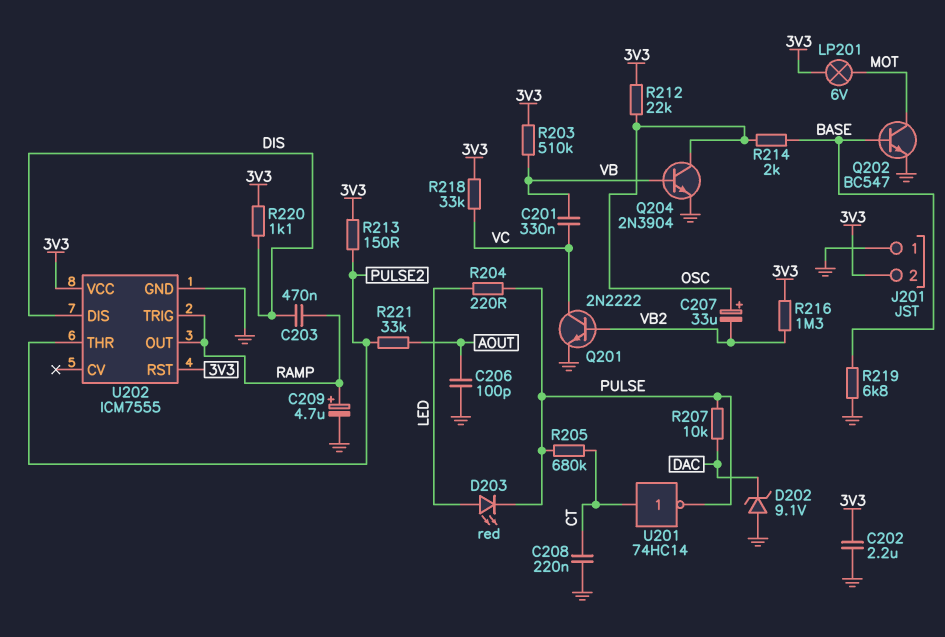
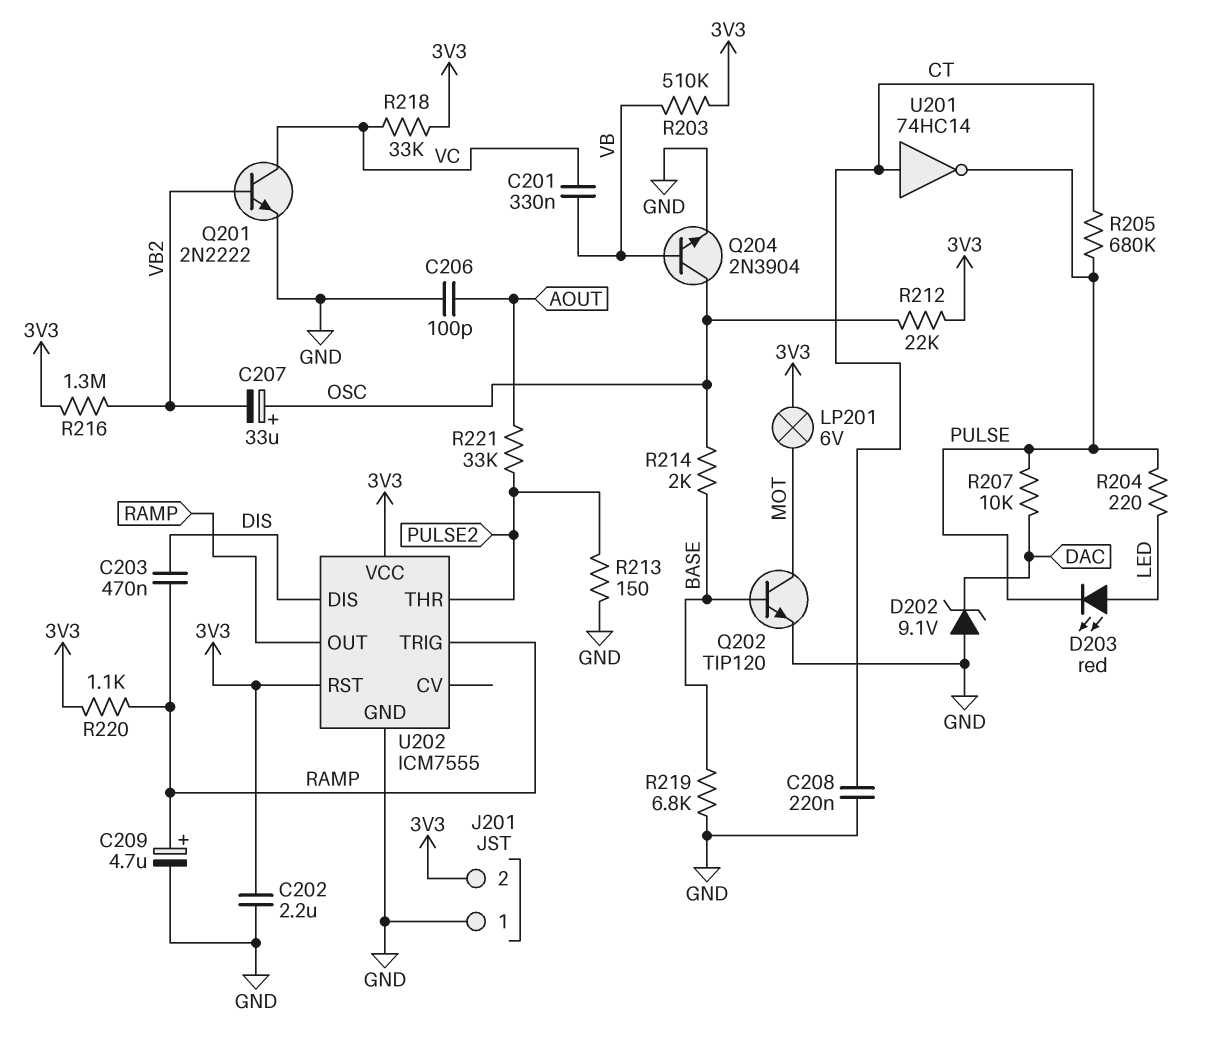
Q202: NPN BC547 (B BASE, C MOT, E GND) -> NPN TIP120 (B BASE, C MOT, E GND)
R213: 150 (3V3, PULSE2) -> 150 (GND, PULSE2)
R220: 1.1k (3V3, DIS) -> 1.1k (3V3, RAMP)

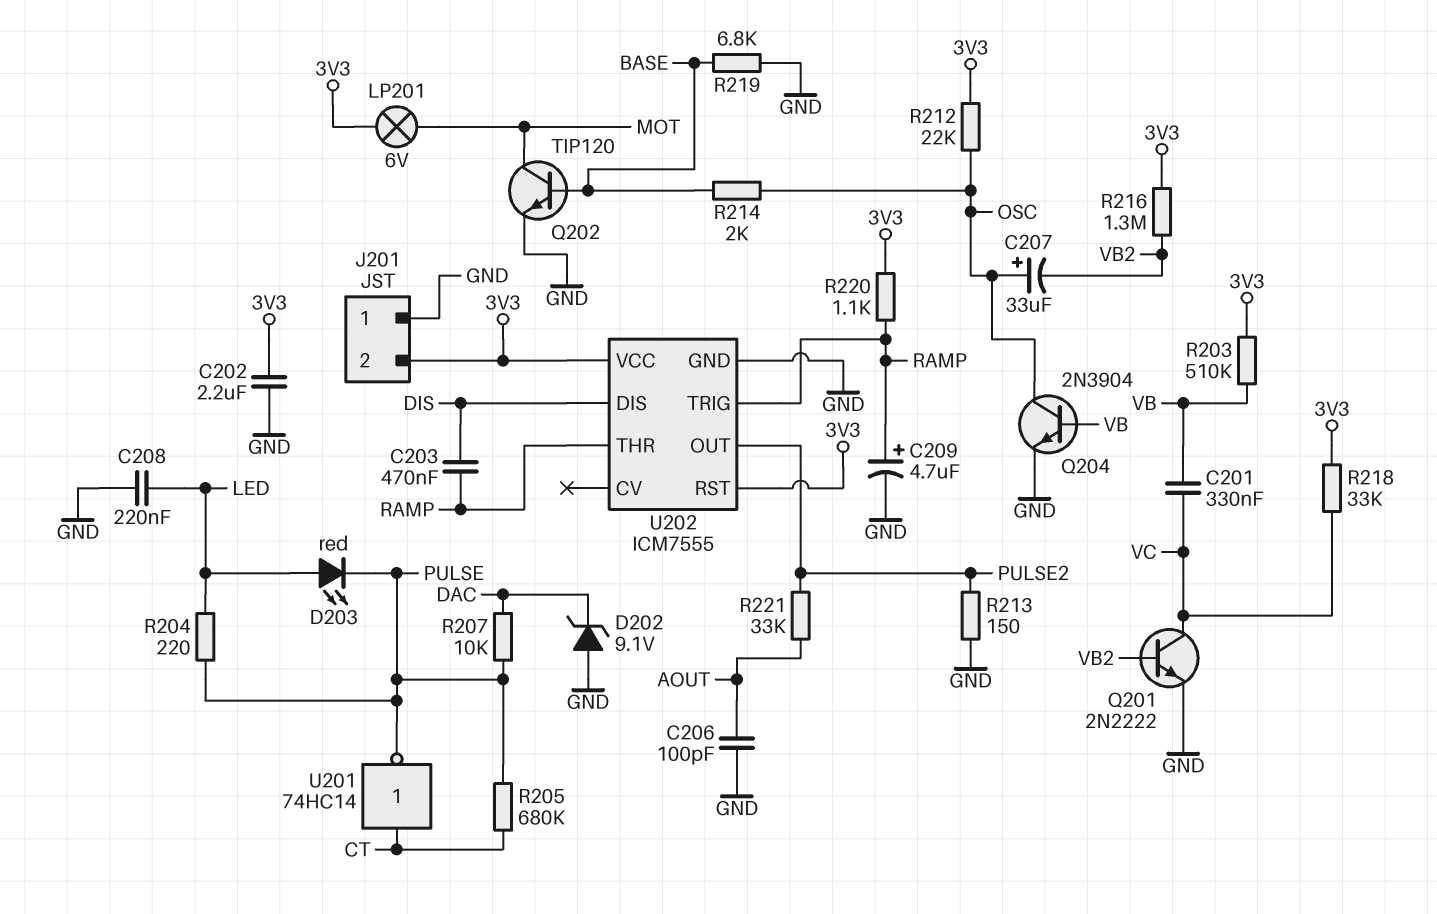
C208: 220nF (CT, GND) -> 220nF (GND, LED)
U202 pin OUT: RAMP -> PULSE2
U202 pin THR: PULSE2 -> RAMP

